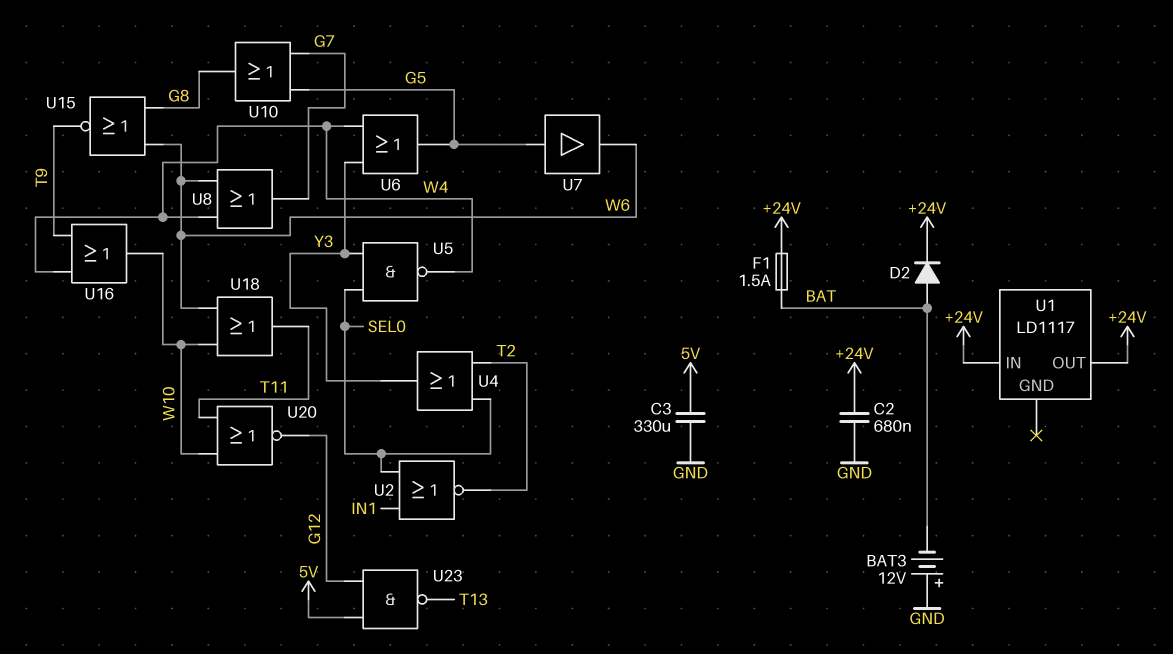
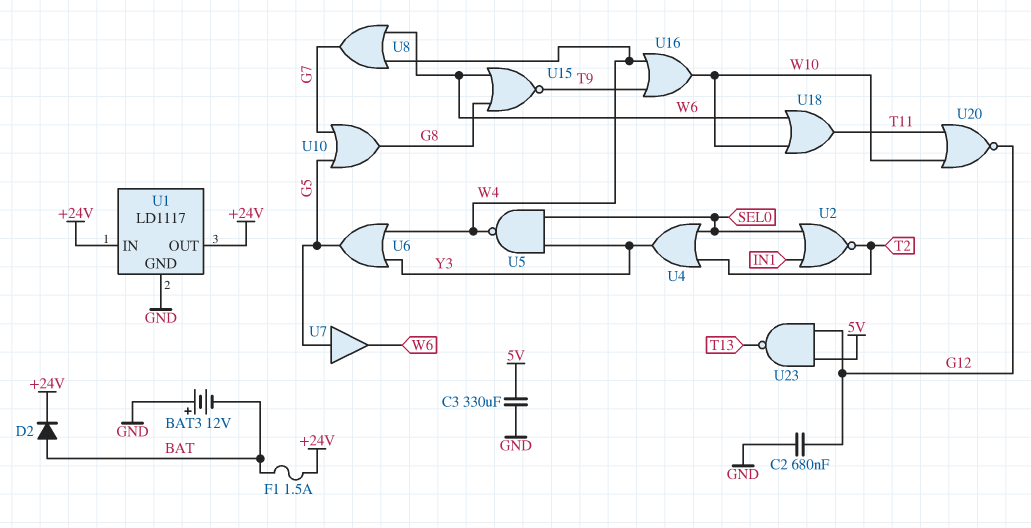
C2: 680nF (+24V, GND) -> 680nF (G12, GND)
U1 pin GND: none -> GND

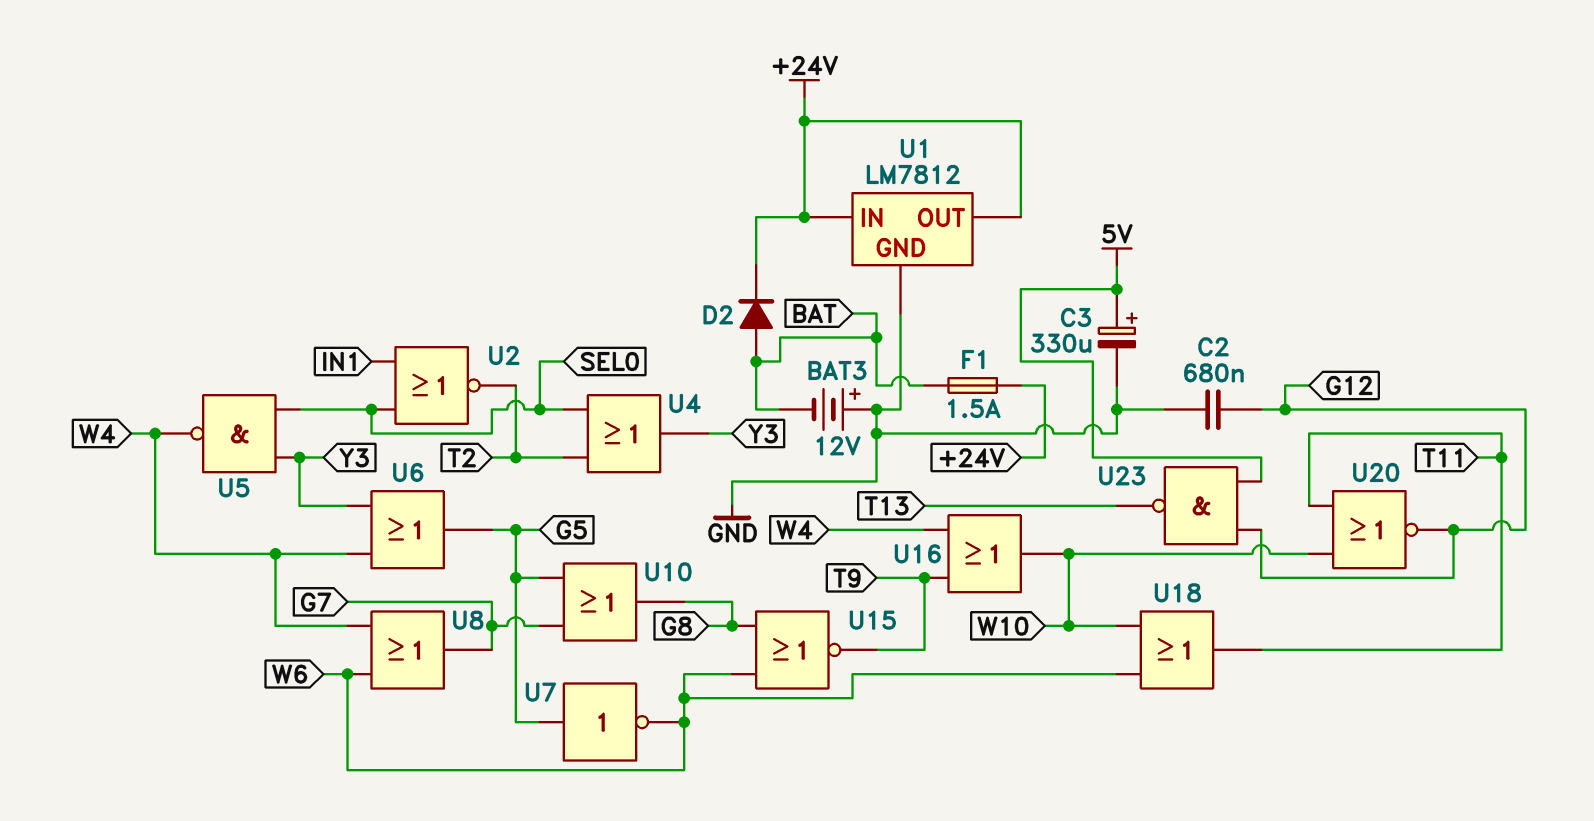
C3: 330uF (5V, GND) -> 330uF (plus 5V, minus GND)
U1: LD1117 -> LM7812
U7: buffer (in G5, out W6) -> NOT (in G5, out W6)

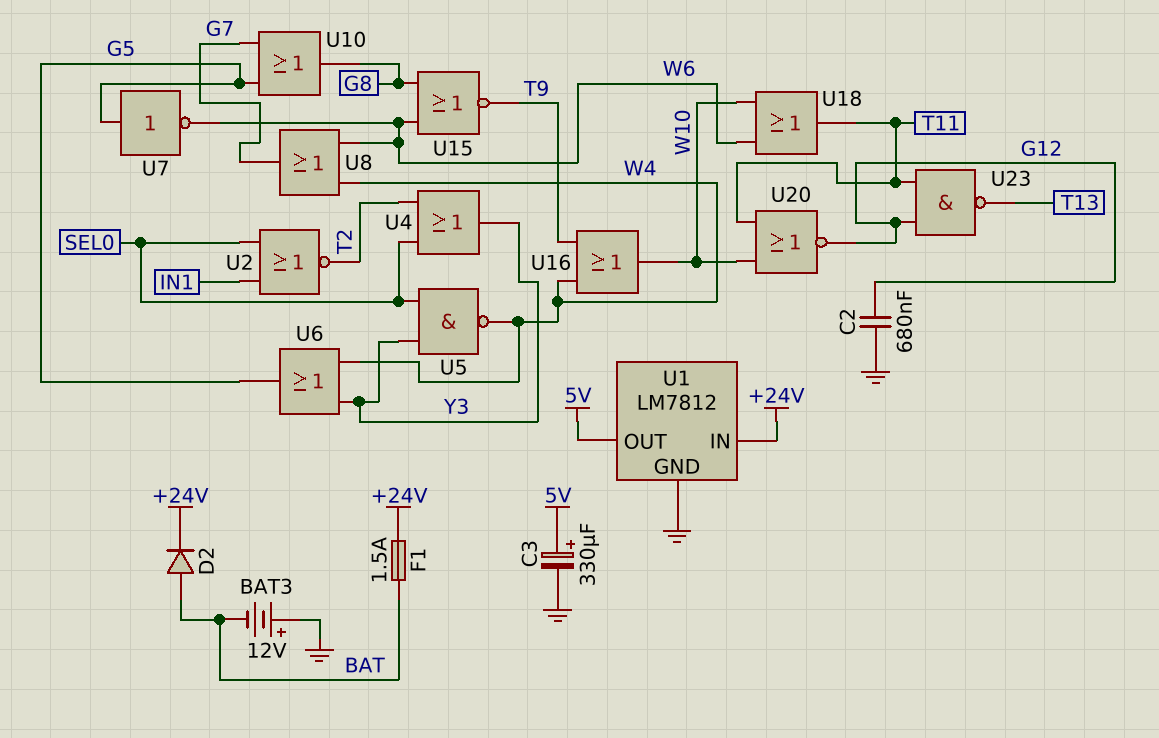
U1 pin OUT: +24V -> 5V
U23: NAND (in 5V, in G12, out T13) -> NAND (in G12, in T11, out T13)

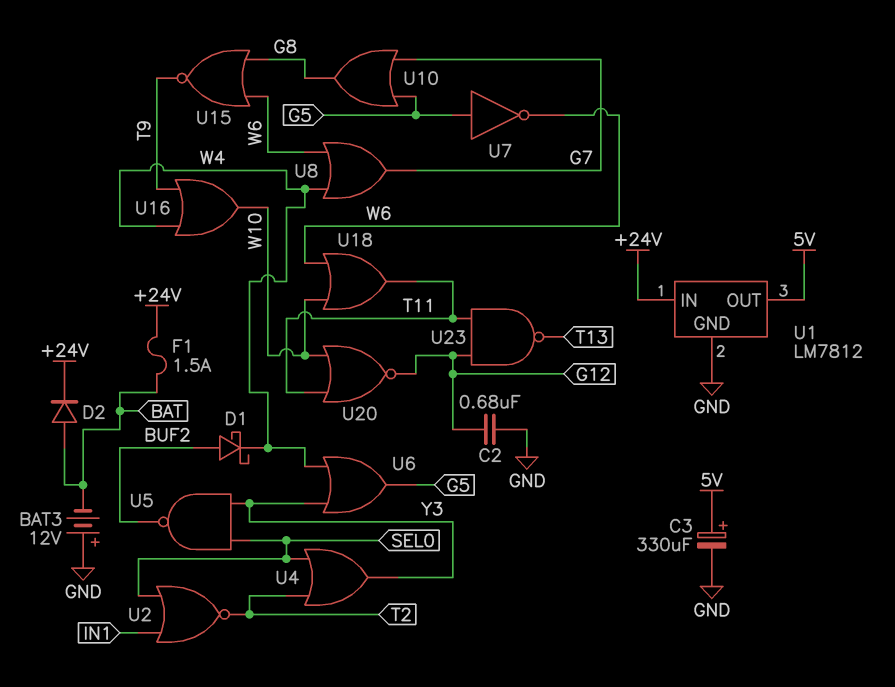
D1: none -> schottky (A BUF2, K W4)
U5: NAND (in SEL0, in Y3, out W4) -> NAND (in SEL0, in Y3, out BUF2)

